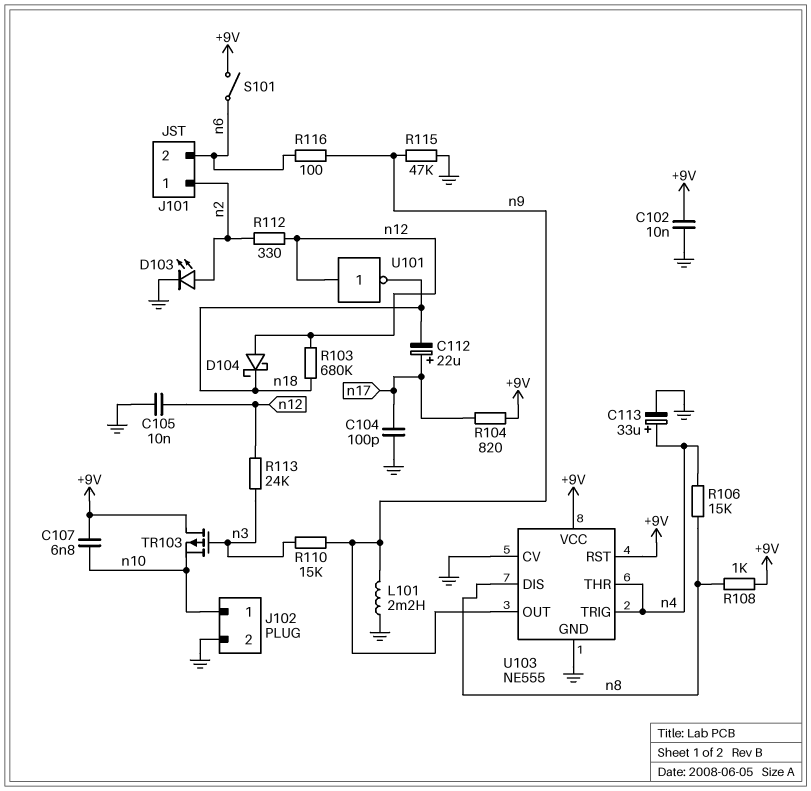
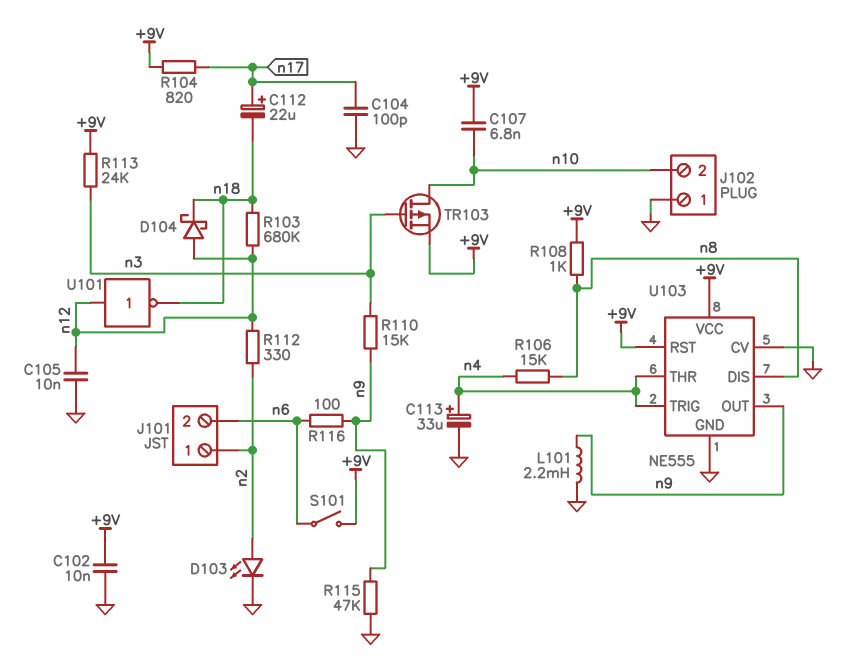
J102 pin 1: n10 -> GND
J102 pin 2: GND -> n10
R113: 24k (n3, n12) -> 24k (+9V, n3)
TR103: PMOS (G n3, D +9V, S n10) -> PMOS (G n3, D n10, S +9V)

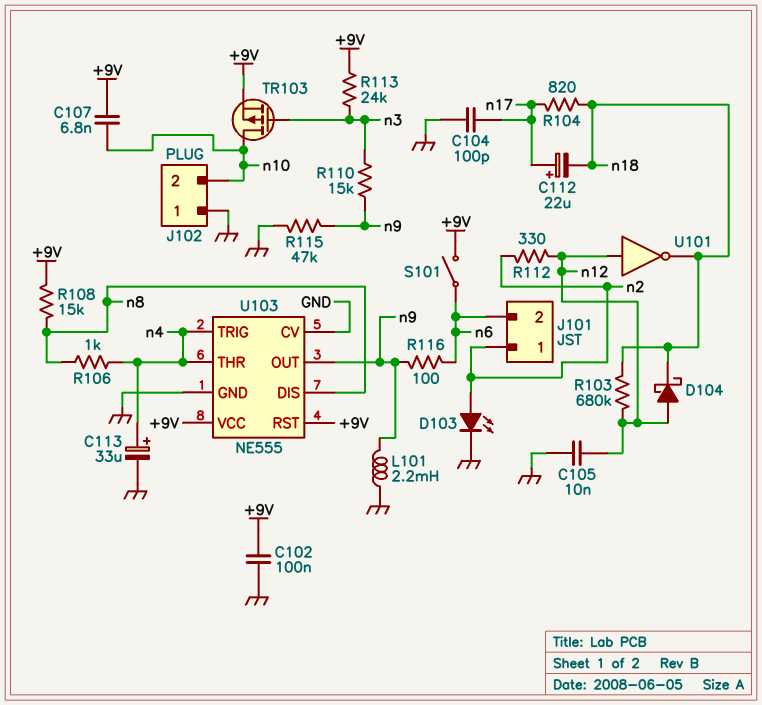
C102: 10nF (+9V, GND) -> 100nF (+9V, GND)
R104: 820 (+9V, n17) -> 820 (n17, n18)
R106: 15k (n4, n8) -> 1k (n4, n8)
R108: 1k (+9V, n8) -> 15k (+9V, n8)

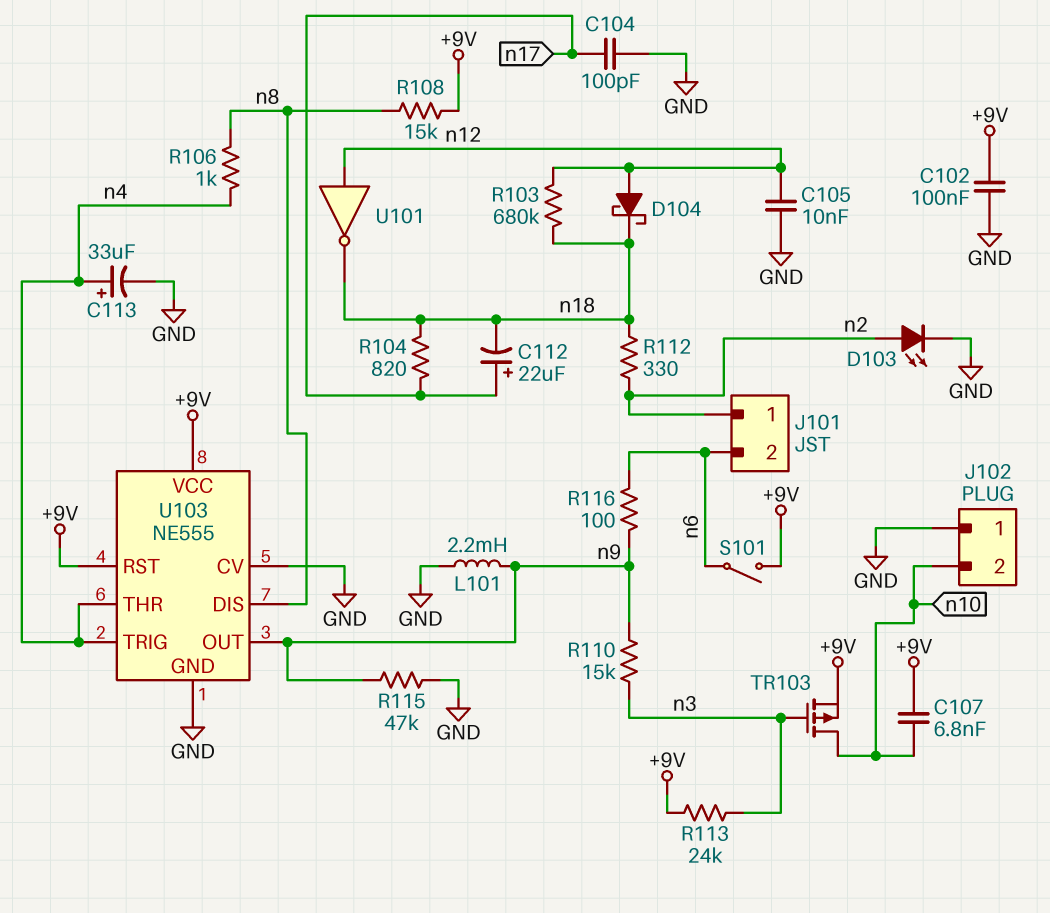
R112: 330 (n2, n12) -> 330 (n2, n18)

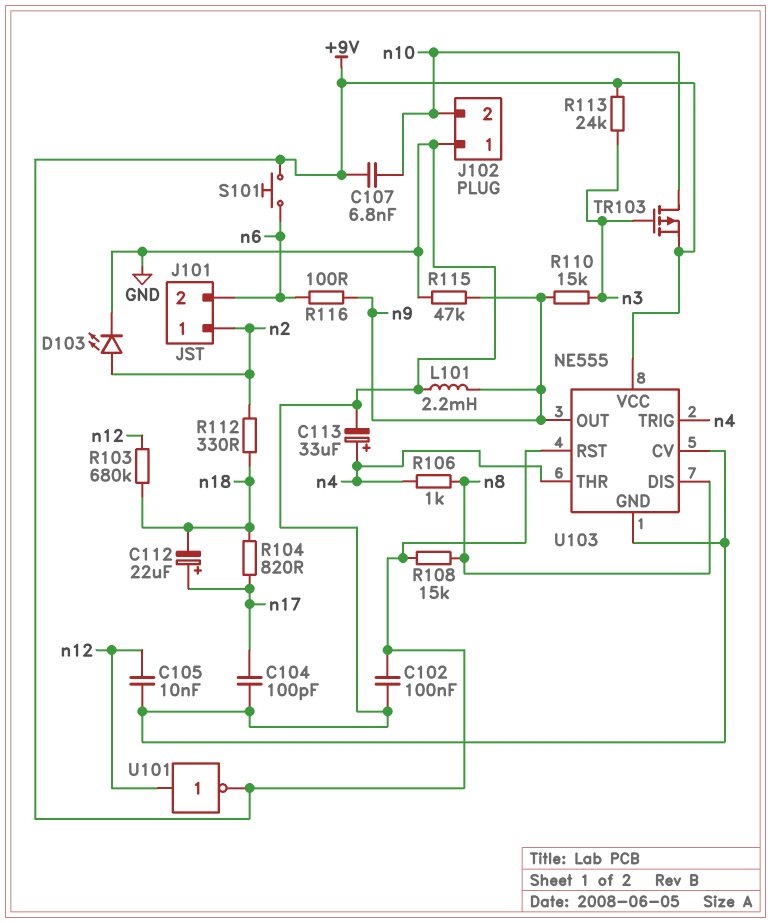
D104: schottky (A n12, K n18) -> none
S101: switch (+9V, n6) -> button (+9V, n6)
U101: NOT (in n12, out n18) -> NOT (in n12, out +9V)

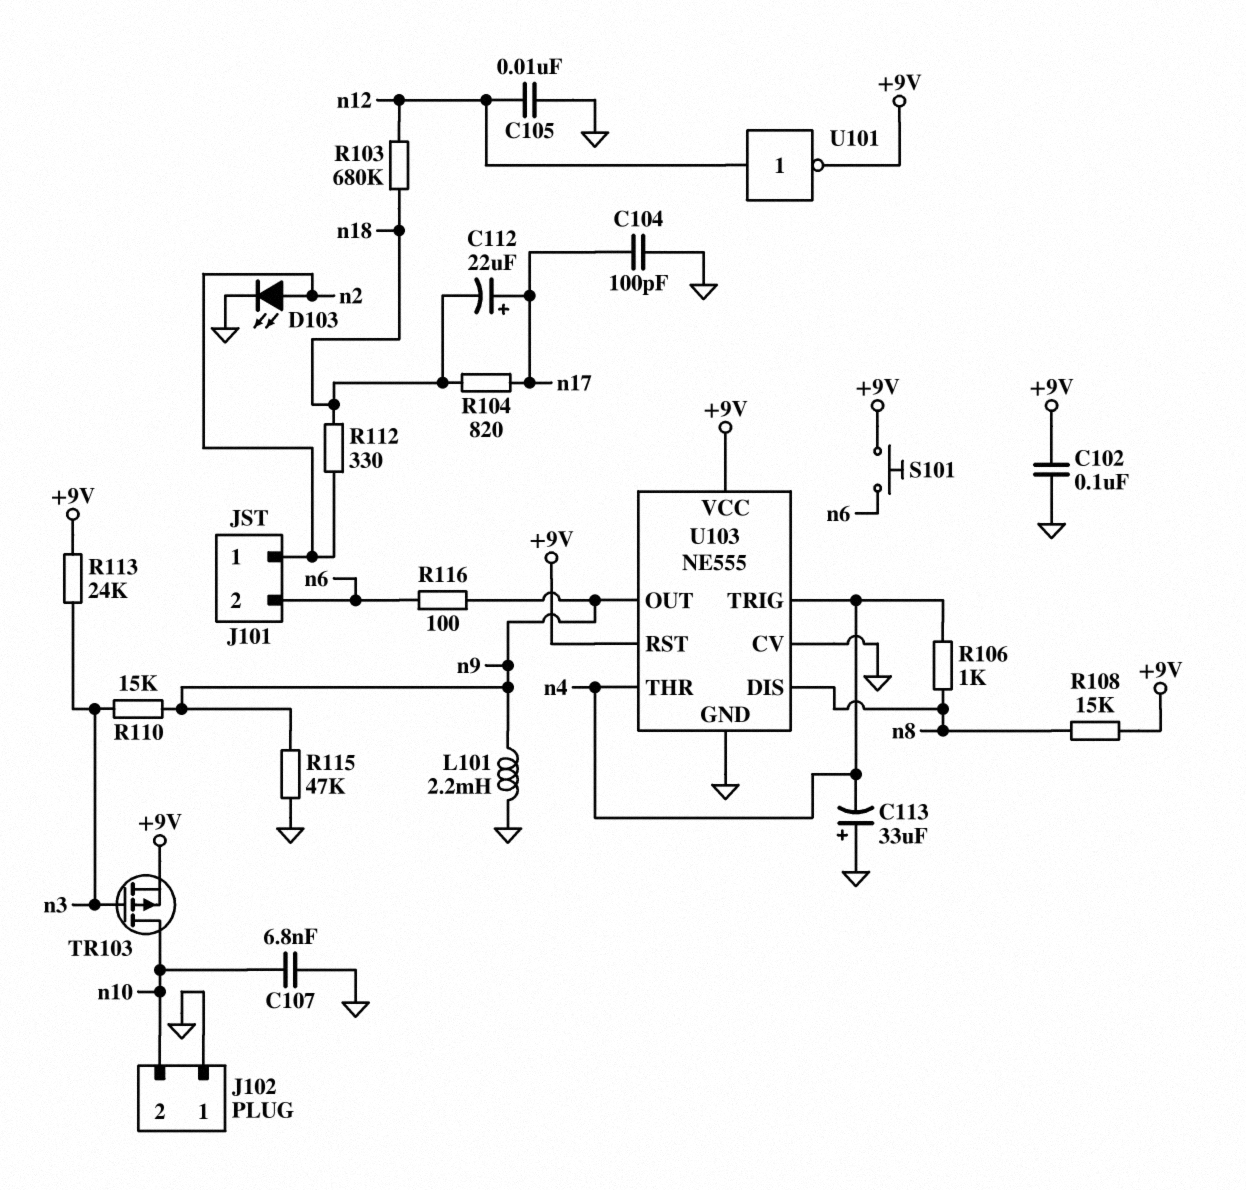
C107: 6.8nF (+9V, n10) -> 6.8nF (GND, n10)
C113: 33uF (plus n4, minus GND) -> 33uF (plus GND, minus n4)

